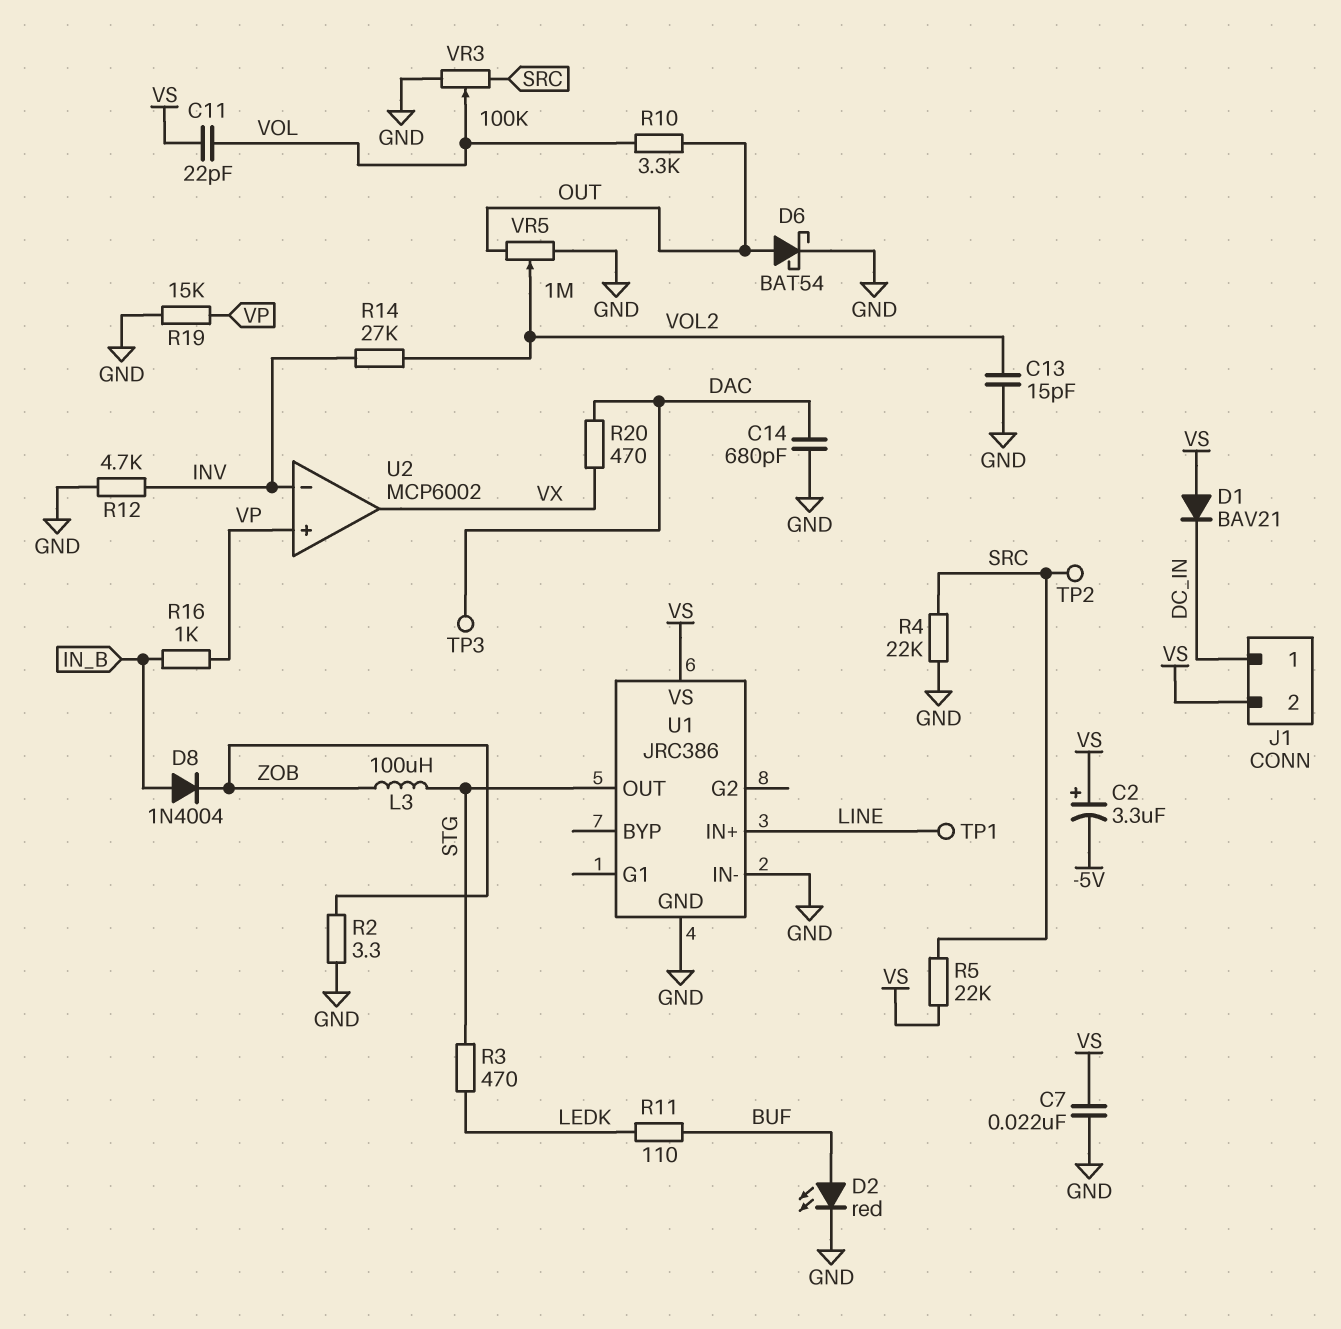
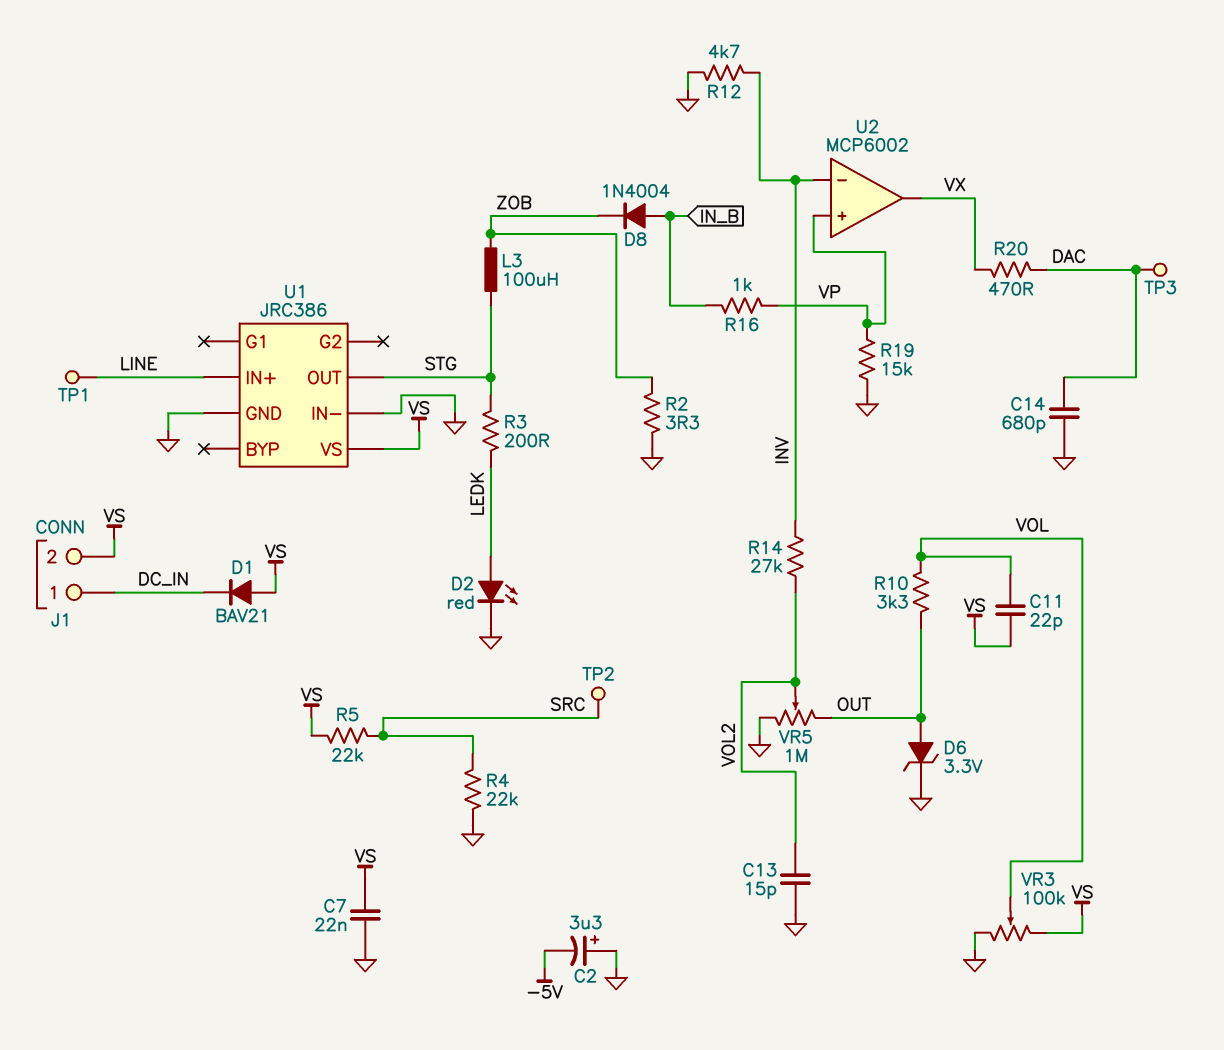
C2: 3.3uF (plus VS, minus -5V) -> 3.3uF (plus GND, minus -5V)
D2: LED red (A BUF, K GND) -> LED red (A LEDK, K GND)
D6: schottky BAT54 (A OUT, K GND) -> zener 3.3V (A OUT, K GND)
R3: 470 (LEDK, STG) -> 200 (LEDK, STG)
R11: 110 (BUF, LEDK) -> none
VR3: 100k (GND, SRC, wiper VOL) -> 100k (GND, VS, wiper VOL)

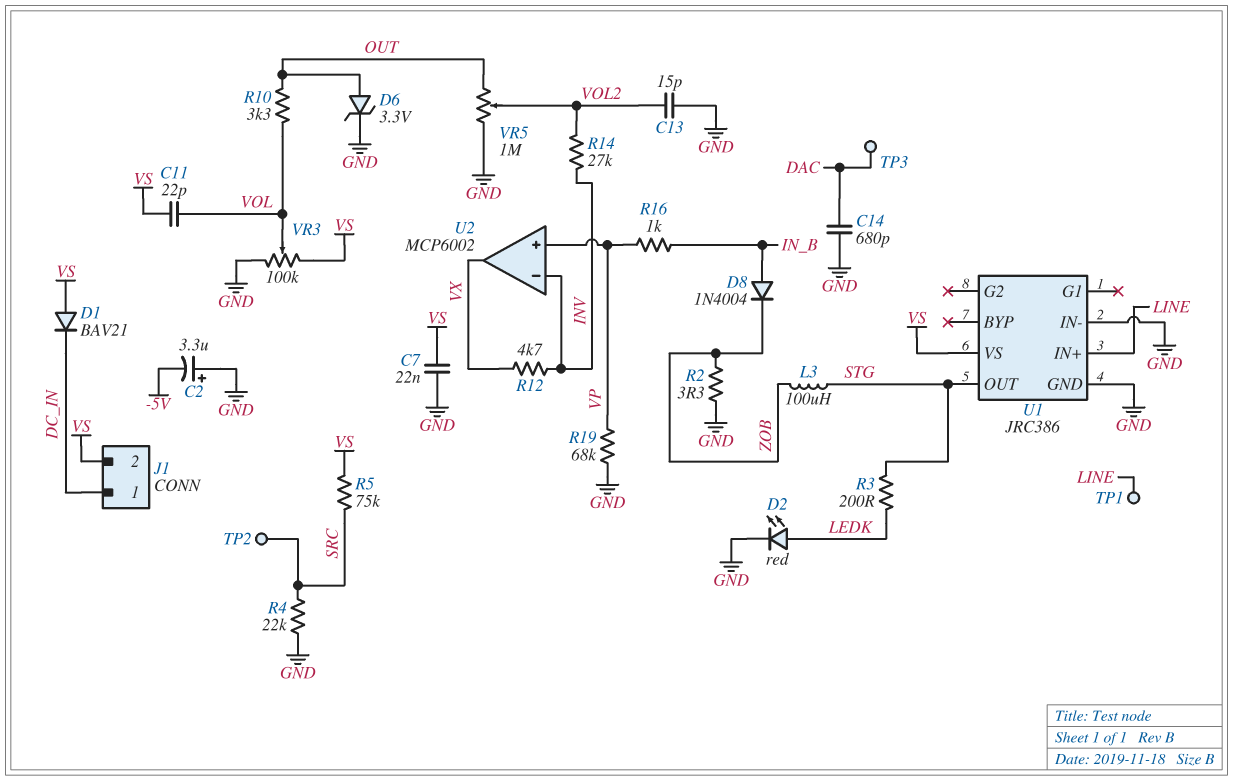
R5: 22k (SRC, VS) -> 75k (SRC, VS)
R12: 4.7k (GND, INV) -> 4.7k (INV, VX)
R19: 15k (GND, VP) -> 68k (GND, VP)
R20: 470 (DAC, VX) -> none

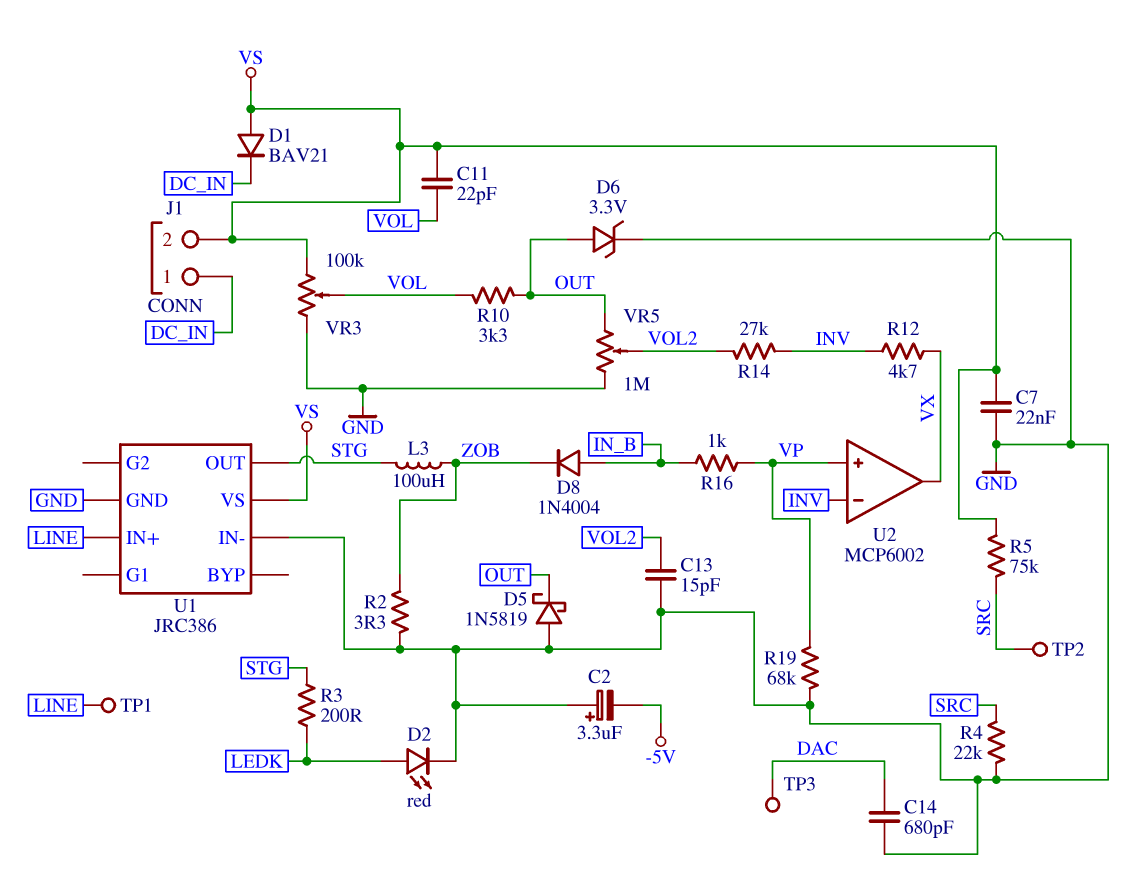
D5: none -> schottky 1N5819 (A GND, K OUT)

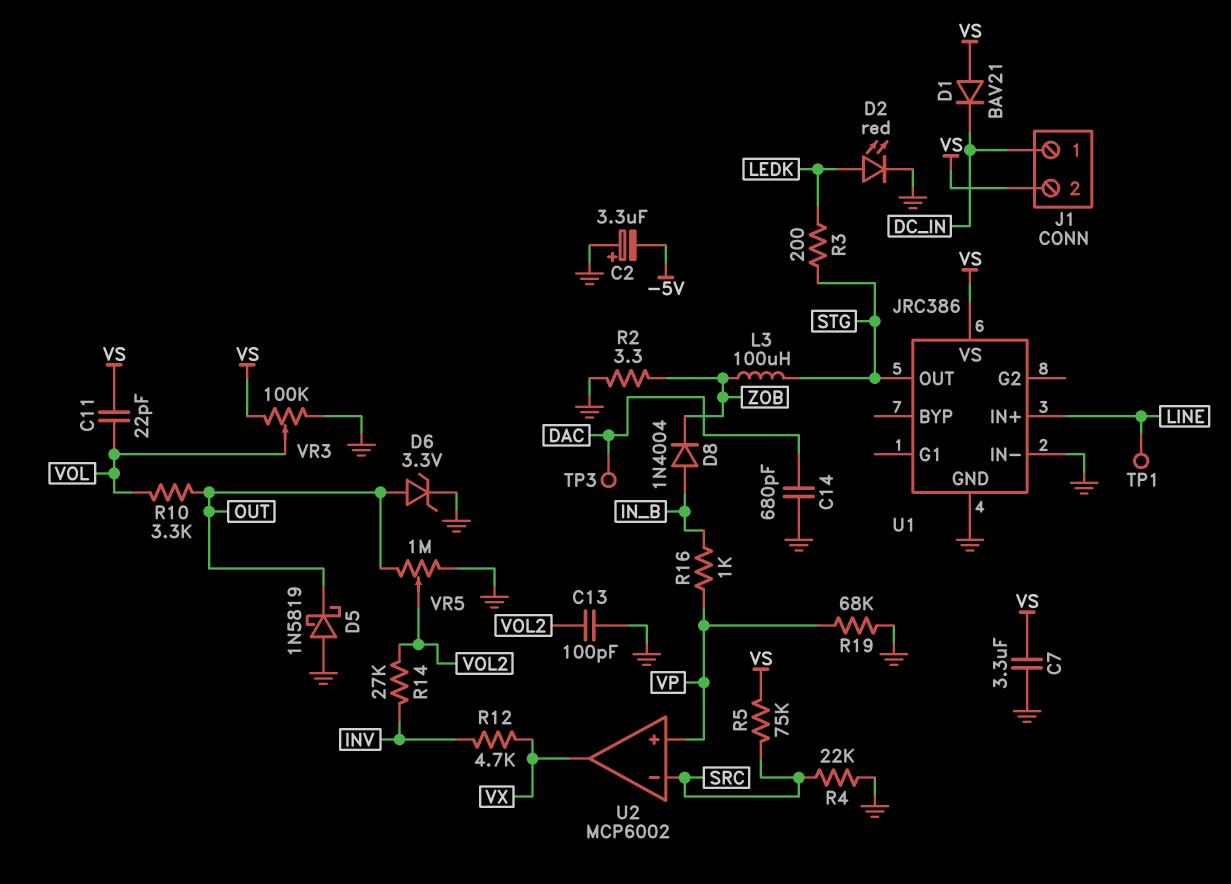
C7: 22nF (GND, VS) -> 3.3uF (GND, VS)
C13: 15pF (GND, VOL2) -> 100pF (GND, VOL2)
TP2: test point (SRC) -> none
U2 pin in-: INV -> SRC

